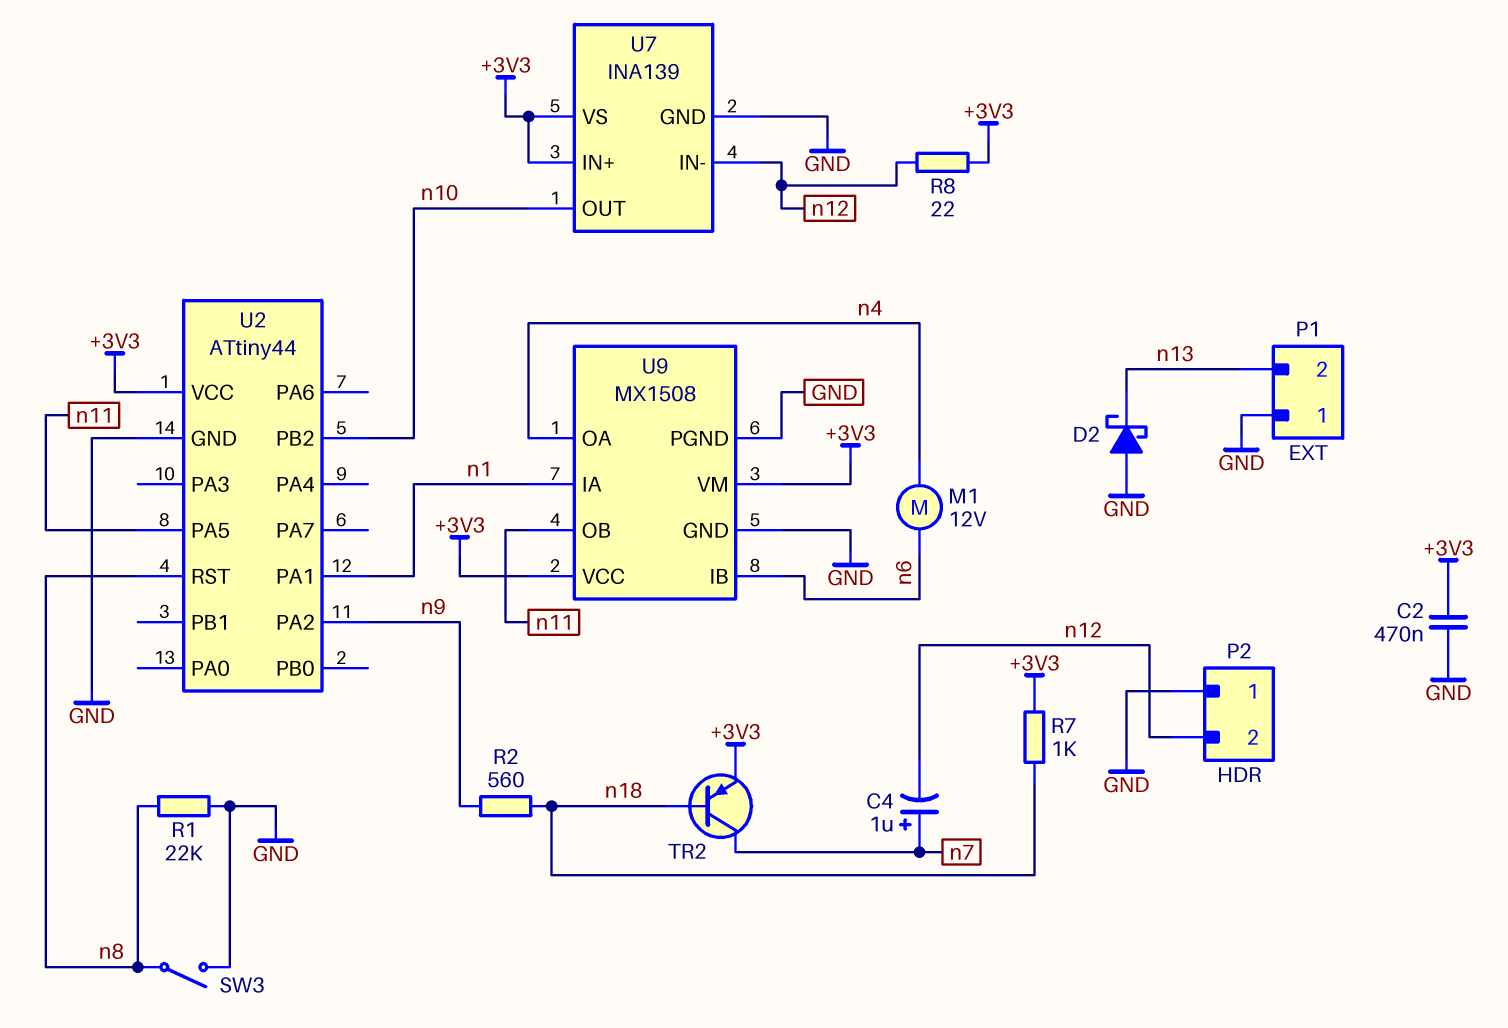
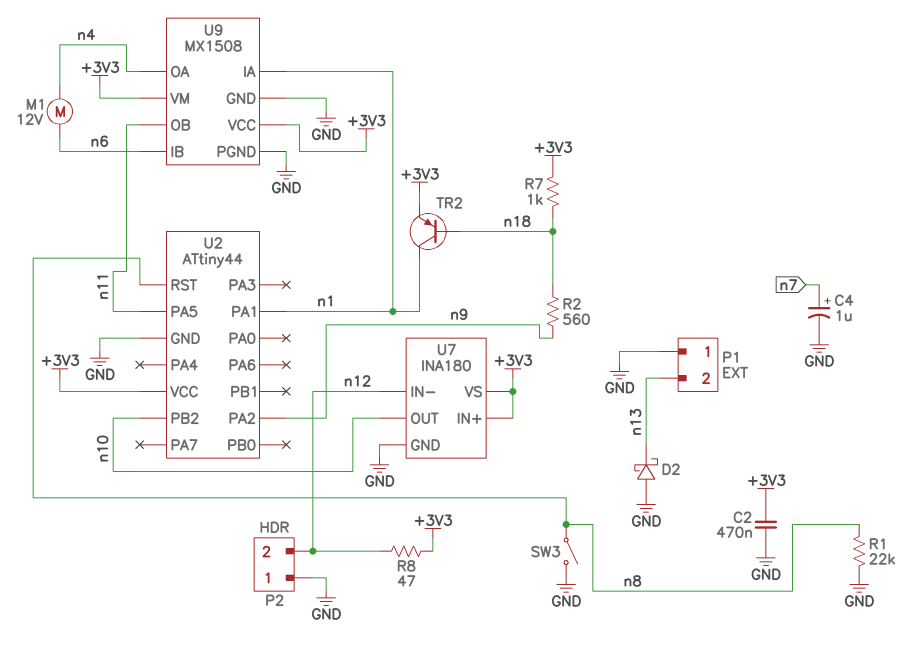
C4: 1uF (plus n7, minus n12) -> 1uF (plus n7, minus GND)
R8: 22 (+3V3, n12) -> 47 (+3V3, n12)
TR2: PNP (B n18, C n7, E +3V3) -> PNP (B n18, C n1, E +3V3)
U7: INA139 -> INA180

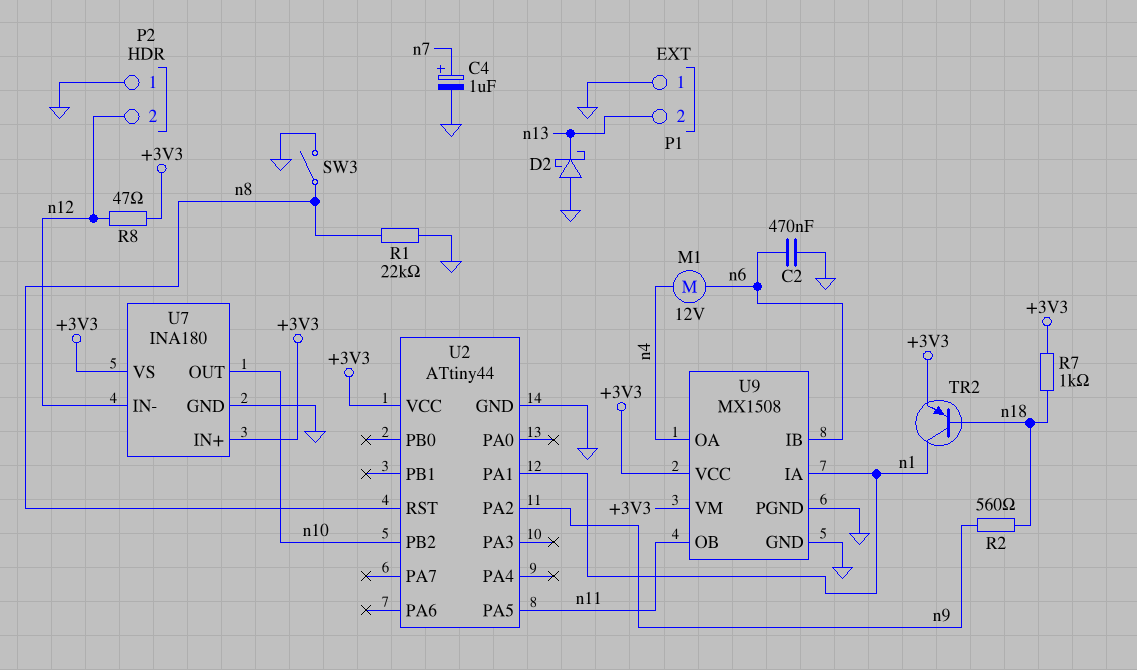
C2: 470nF (+3V3, GND) -> 470nF (GND, n6)

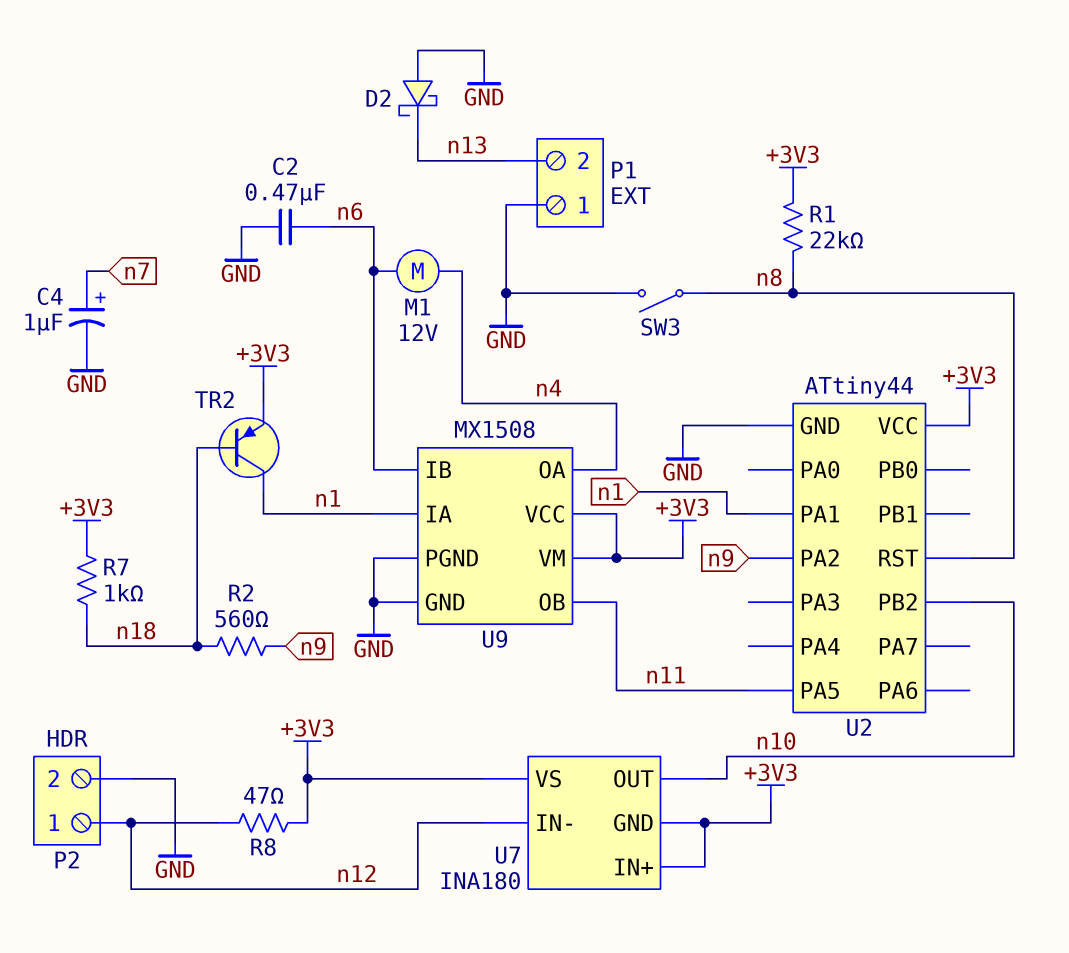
P2 pin 1: GND -> n12
P2 pin 2: n12 -> GND
R1: 22k (GND, n8) -> 22k (+3V3, n8)
U7 pin GND: GND -> +3V3

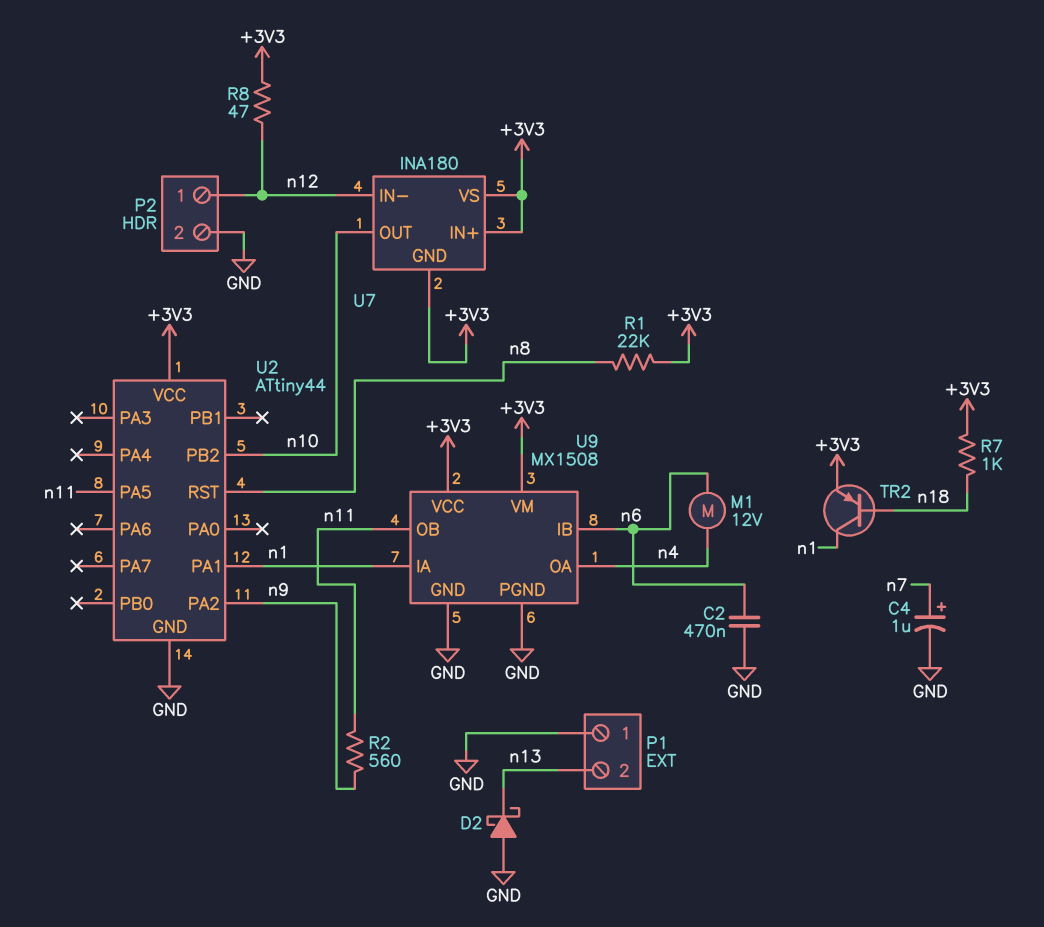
R2: 560 (n9, n18) -> 560 (n9, n11)
SW3: switch (GND, n8) -> none

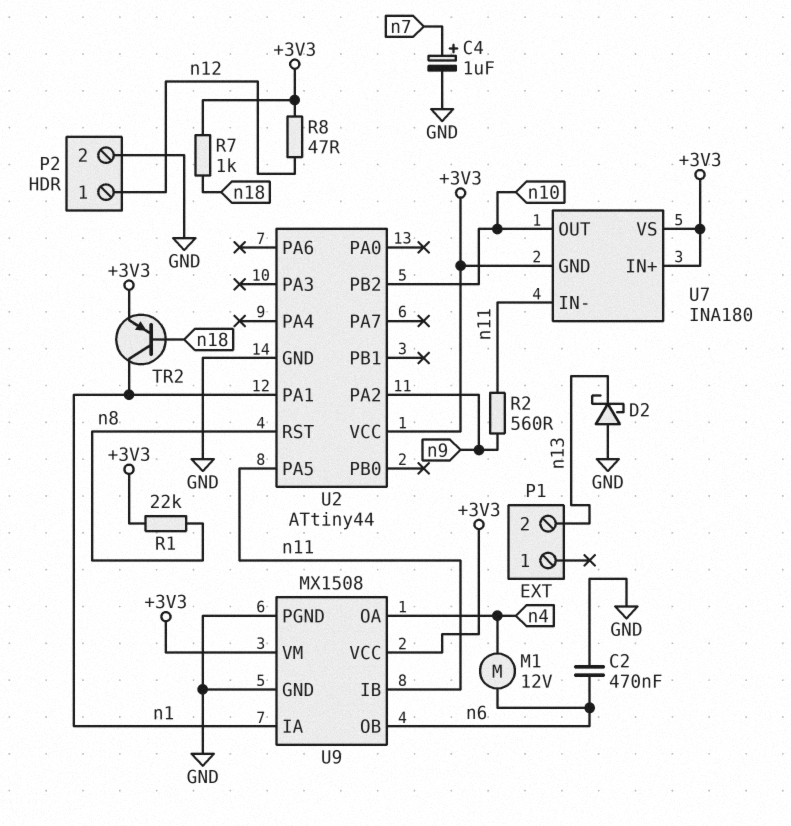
P1 pin 1: GND -> none
U7 pin IN-: n12 -> n11
U9 pin IB: n6 -> n11
U9 pin OB: n11 -> n6

